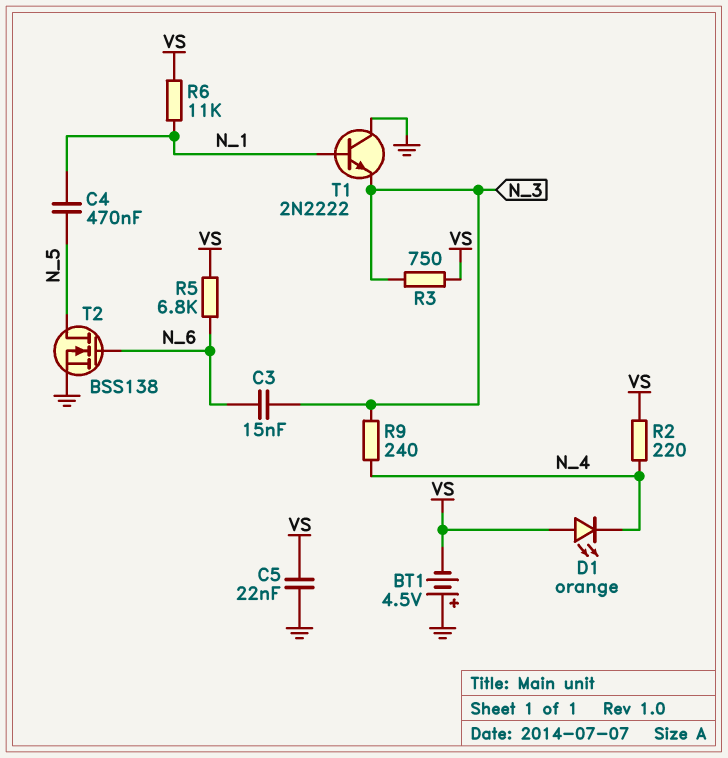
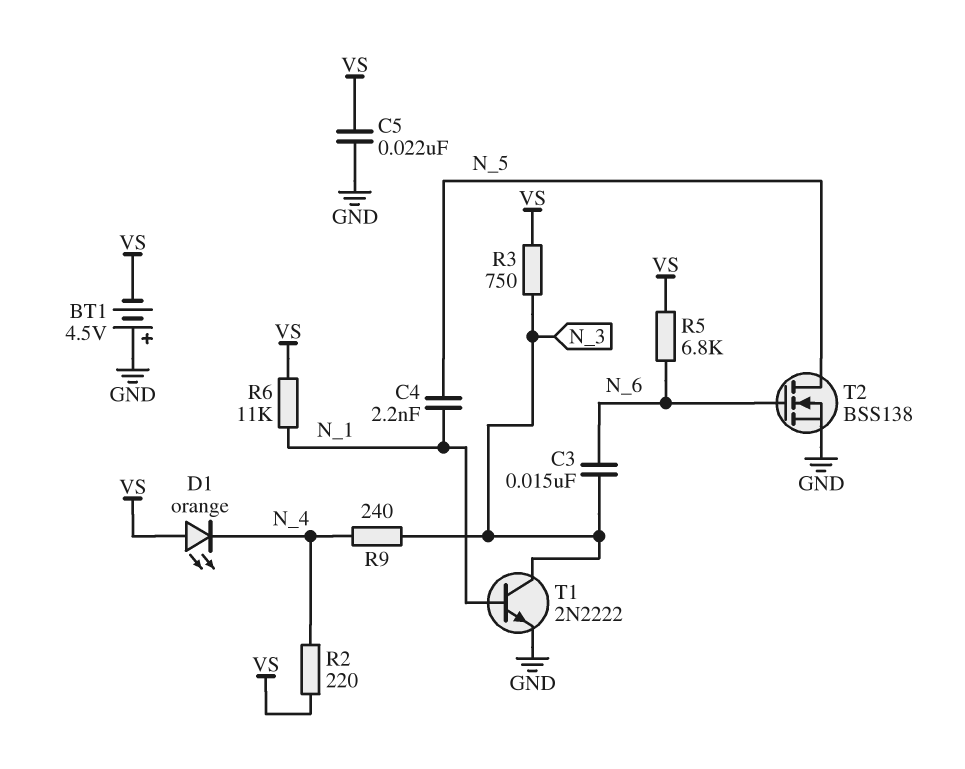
C4: 470nF (N_1, N_5) -> 2.2nF (N_1, N_5)
T1: NPN 2N2222 (B N_1, C GND, E N_3) -> NPN 2N2222 (B N_1, C N_3, E GND)

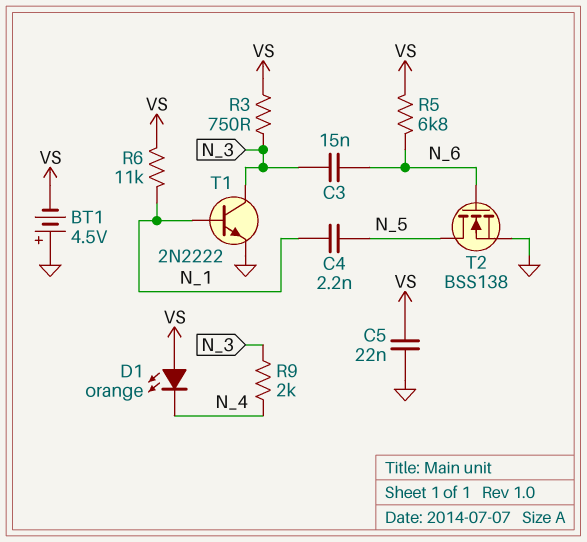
R2: 220 (N_4, VS) -> none
R9: 240 (N_3, N_4) -> 2k (N_3, N_4)

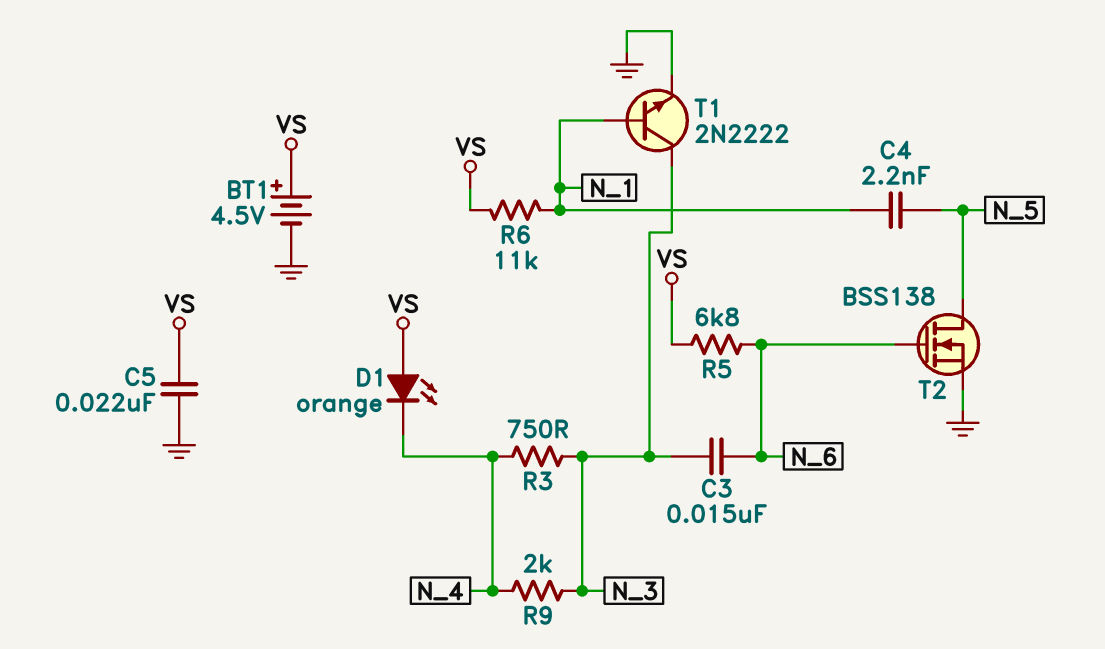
BT1: 4.5V (plus GND, minus VS) -> 4.5V (plus VS, minus GND)
R3: 750 (N_3, VS) -> 750 (N_3, N_4)

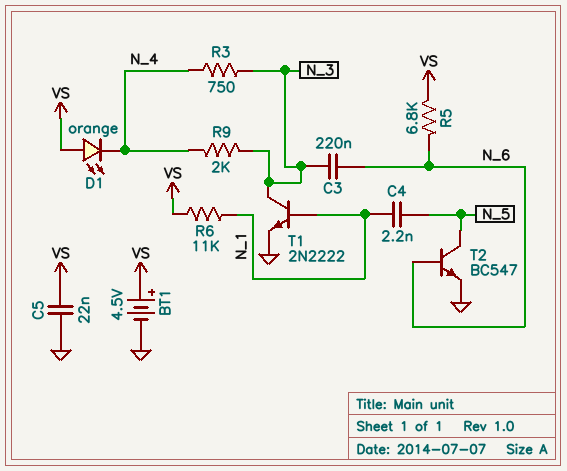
C3: 15nF (N_3, N_6) -> 220nF (N_3, N_6)
T2: NMOS BSS138 (G N_6, D N_5, S GND) -> NPN BC547 (B N_6, C N_5, E GND)

